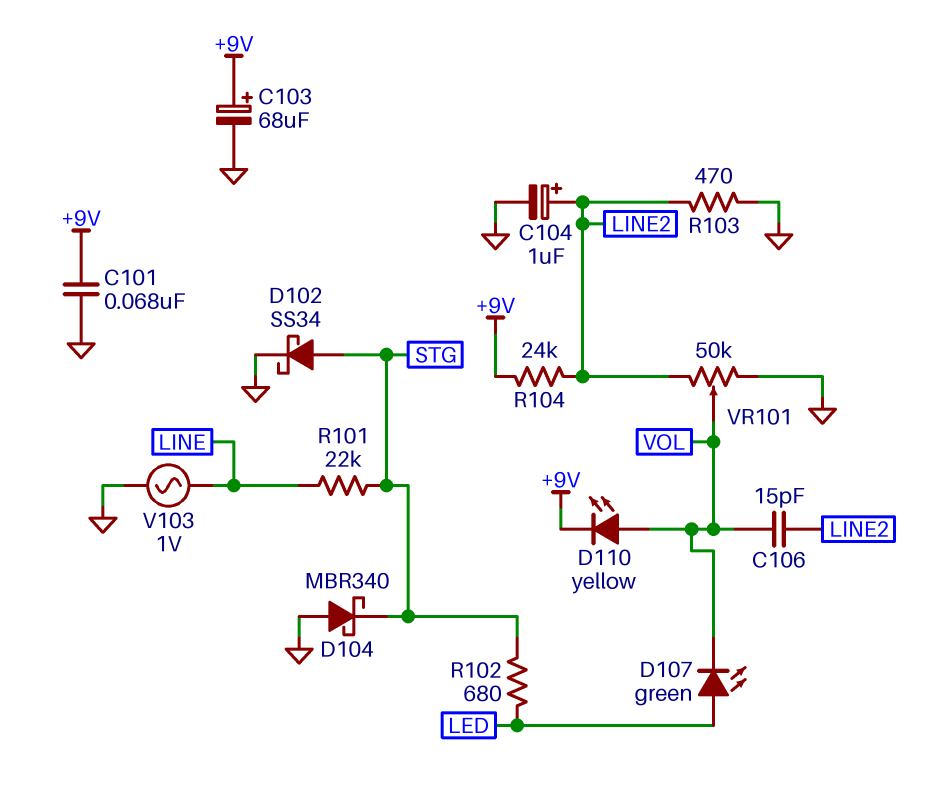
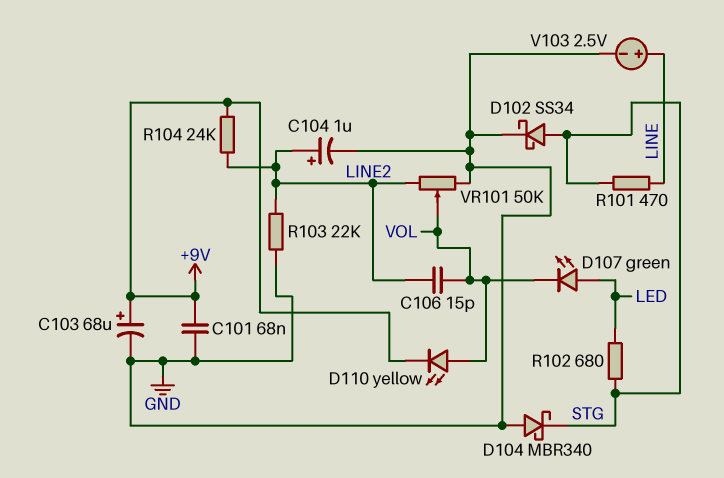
R101: 22k (LINE, STG) -> 470 (LINE, STG)
R103: 470 (GND, LINE2) -> 22k (GND, LINE2)
V103: AC 1V (GND, LINE) -> 2.5V (plus LINE, minus GND)

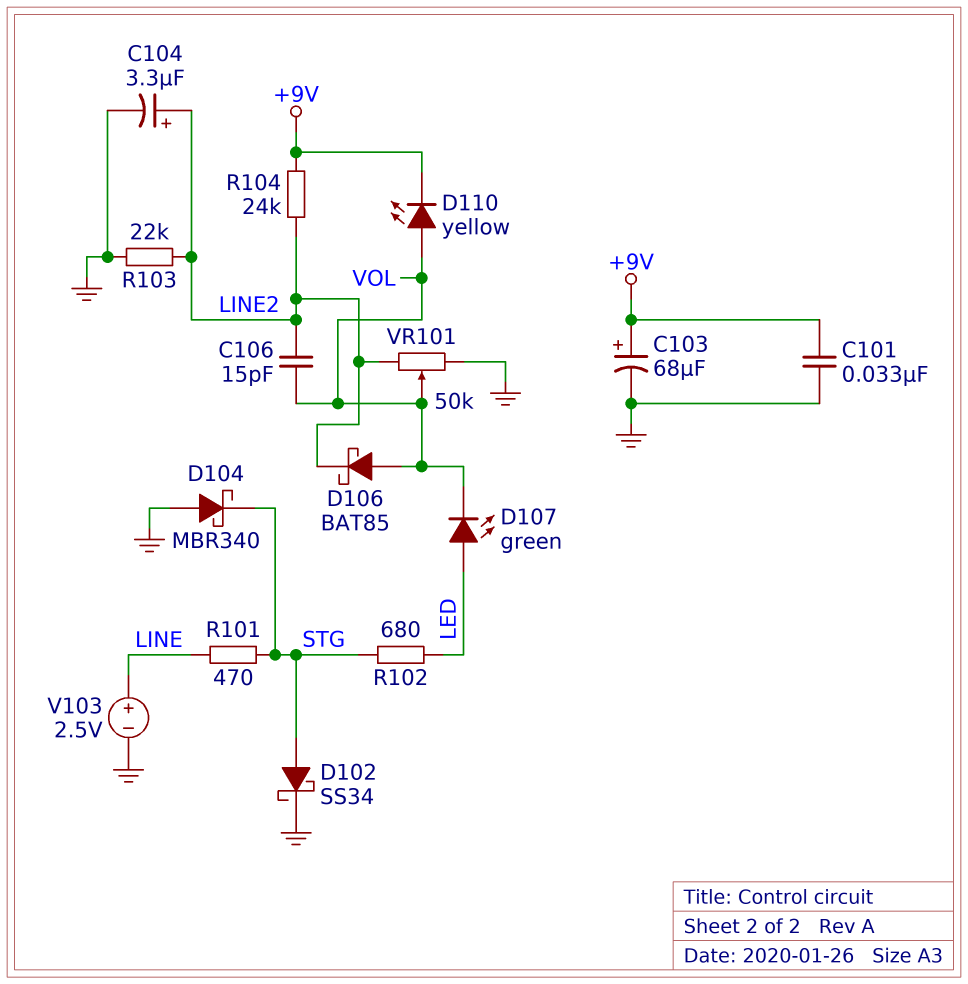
C101: 68nF (+9V, GND) -> 33nF (+9V, GND)
C104: 1uF (plus LINE2, minus GND) -> 3.3uF (plus LINE2, minus GND)
D106: none -> schottky BAT85 (A VOL, K LINE2)

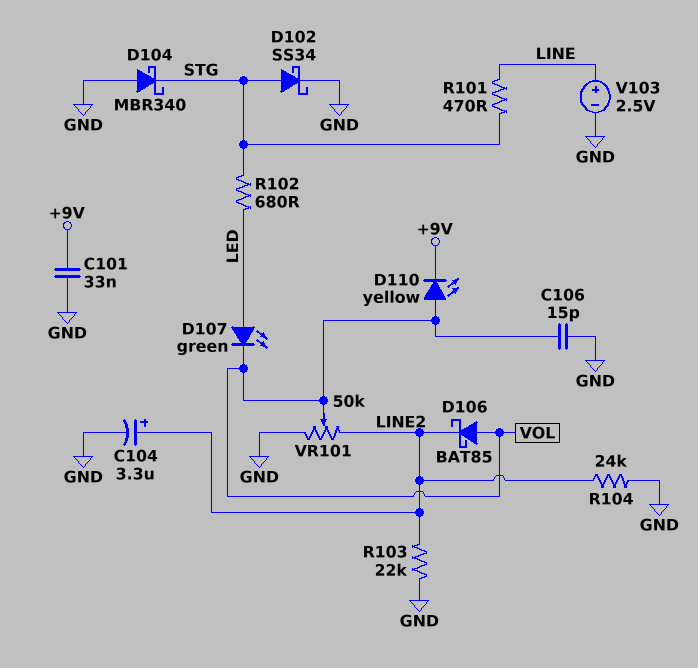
C103: 68uF (plus +9V, minus GND) -> none
C106: 15pF (LINE2, VOL) -> 15pF (GND, VOL)
R104: 24k (+9V, LINE2) -> 24k (GND, LINE2)

